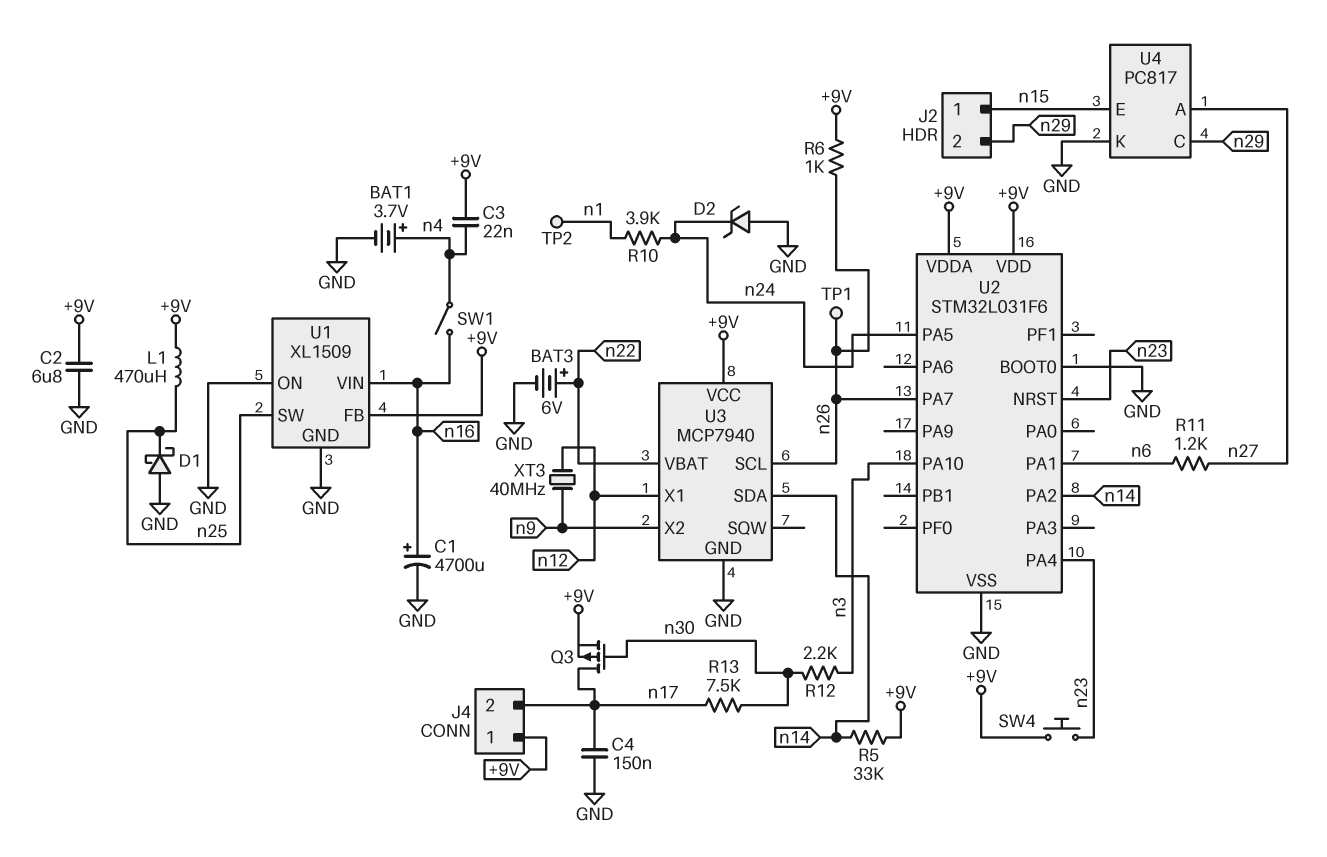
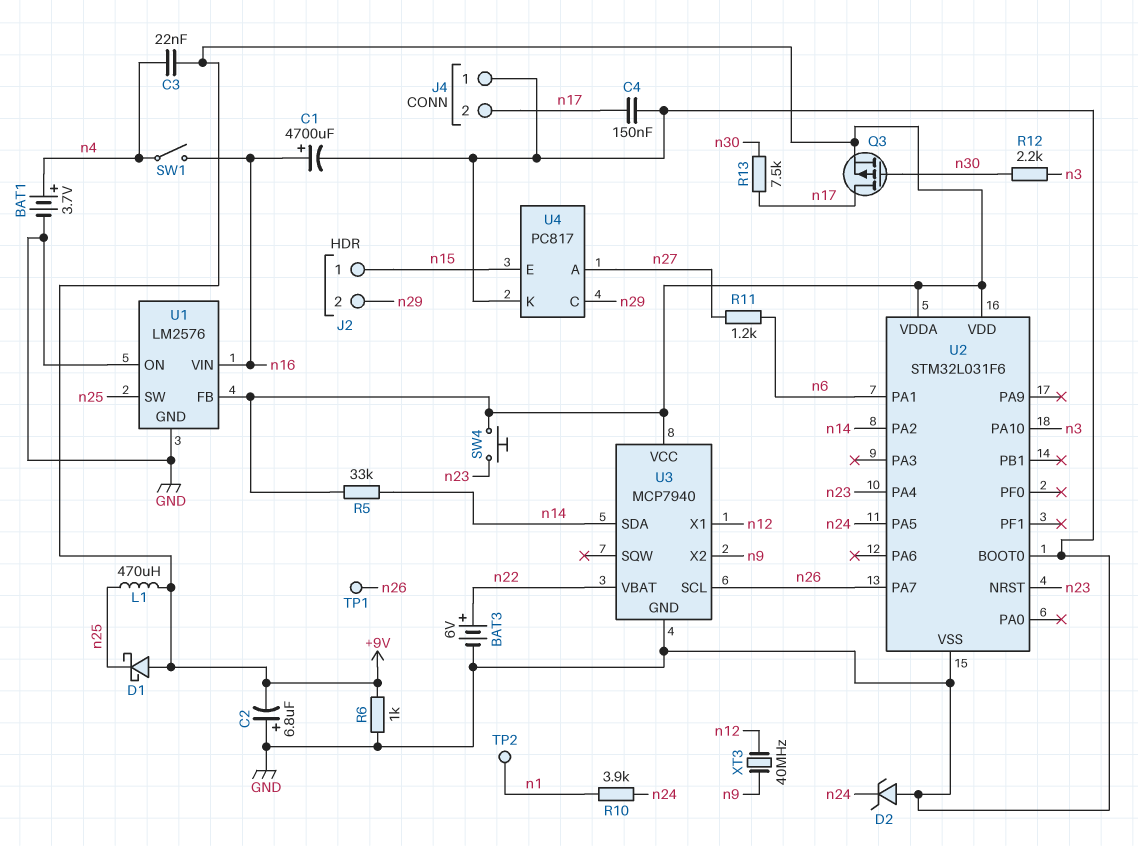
C2: 6.8uF (+9V, GND) -> 6.8uF (plus GND, minus +9V)
D1: schottky (A GND, K n25) -> schottky (A +9V, K n25)
J4 pin 1: +9V -> GND
R6: 1k (+9V, n26) -> 1k (+9V, GND)
U1: XL1509 -> LM2576

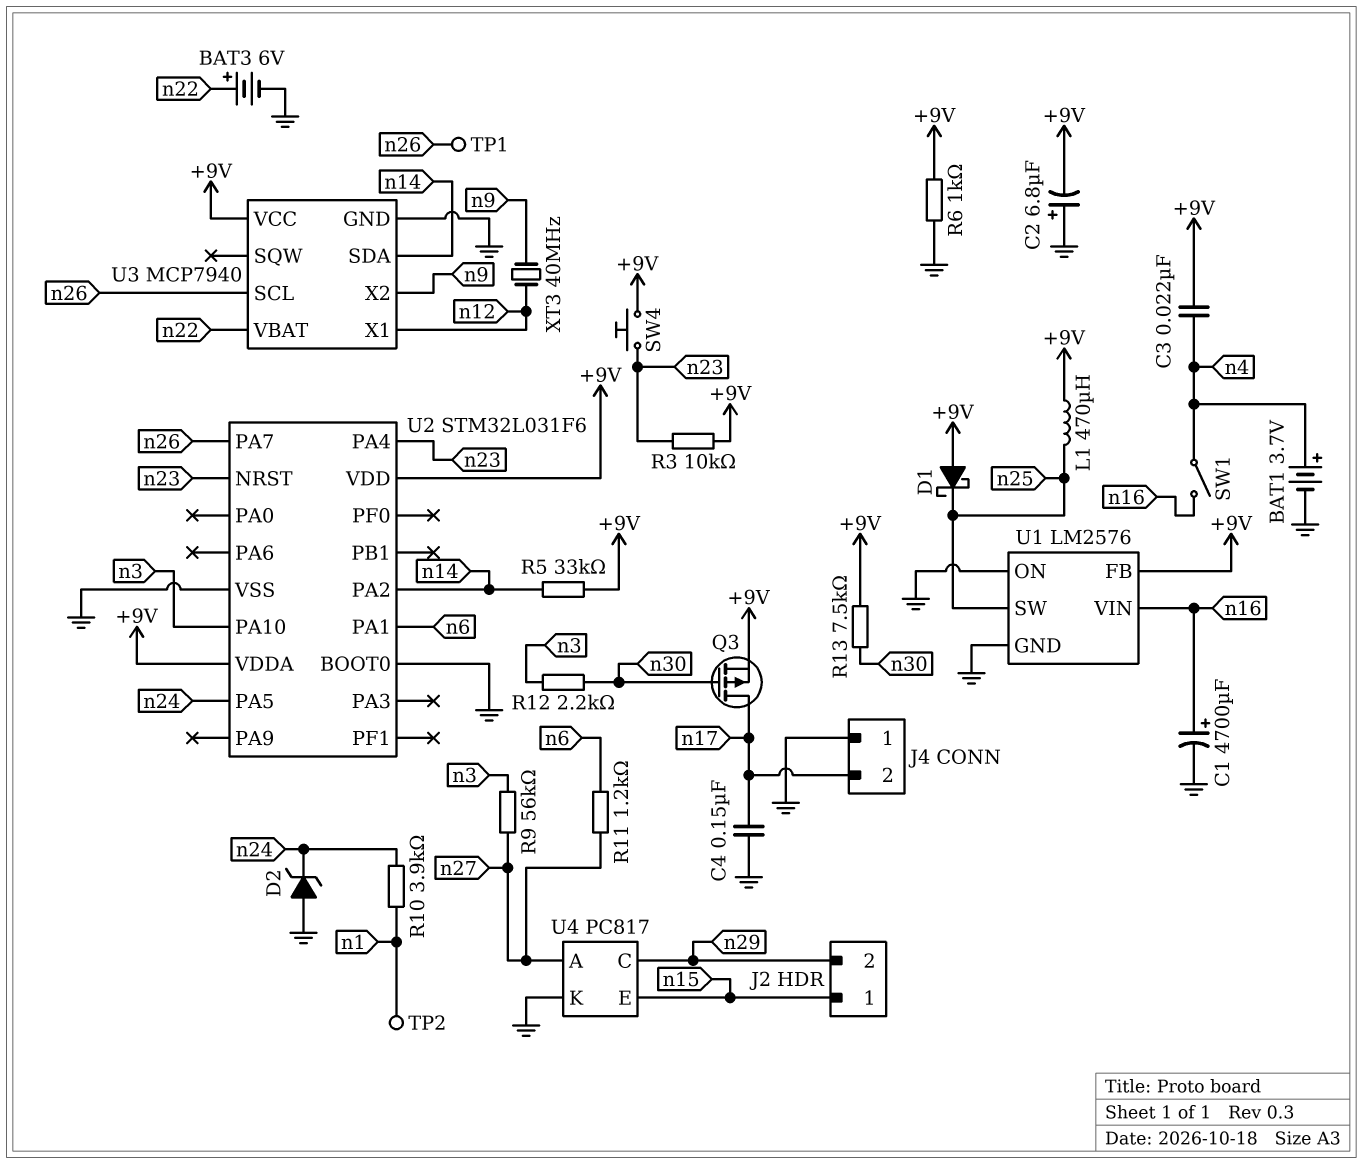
R3: none -> 10k (+9V, n23)
R9: none -> 56k (n3, n27)
R13: 7.5k (n17, n30) -> 7.5k (+9V, n30)

